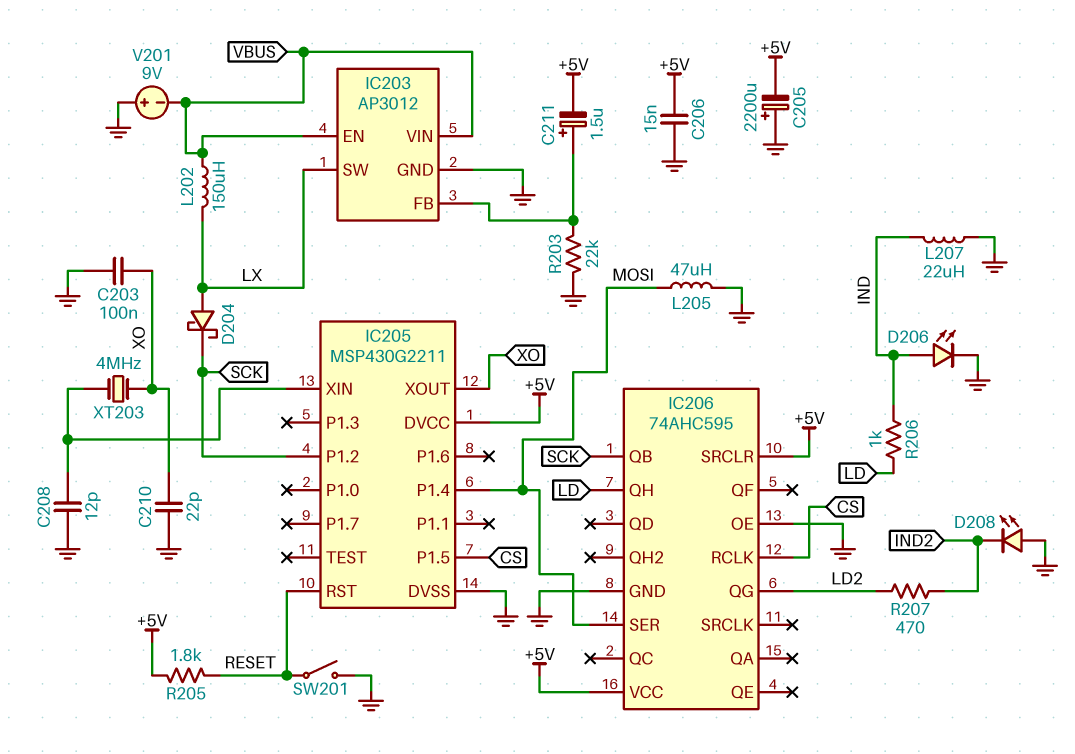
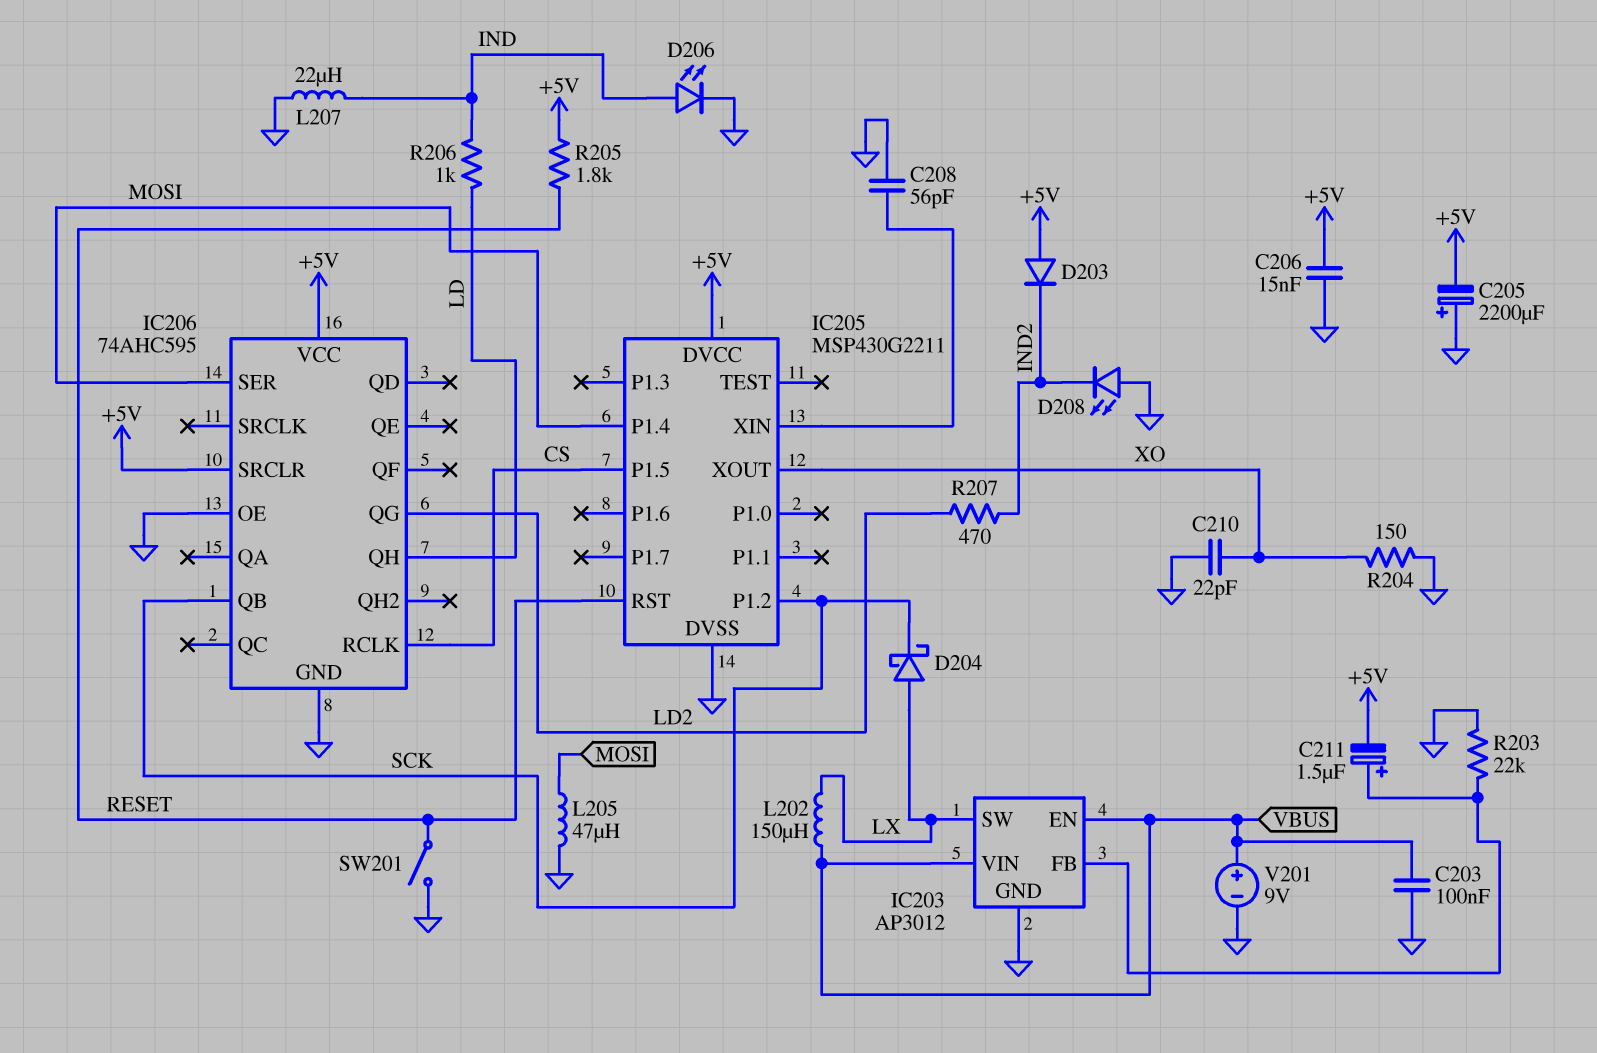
C203: 100nF (GND, XO) -> 100nF (GND, VBUS)
C208: 12pF (GND, IC205/XIN) -> 56pF (GND, IC205/XIN)
D203: none -> diode (A +5V, K IND2)
R204: none -> 150 (GND, XO)
V201: 9V (plus GND, minus VBUS) -> 9V (plus VBUS, minus GND)
XT203: 4MHz (IC205/XIN, XO) -> none

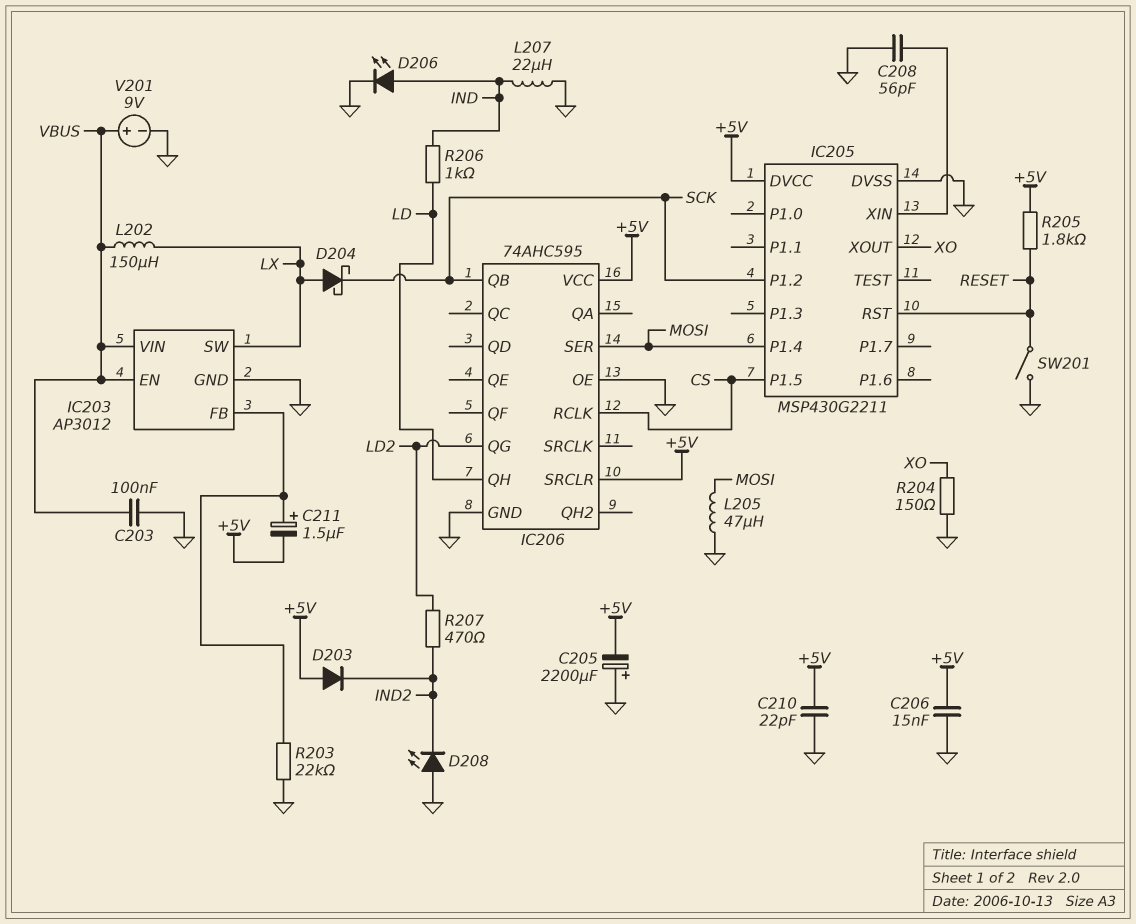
C210: 22pF (GND, XO) -> 22pF (+5V, GND)

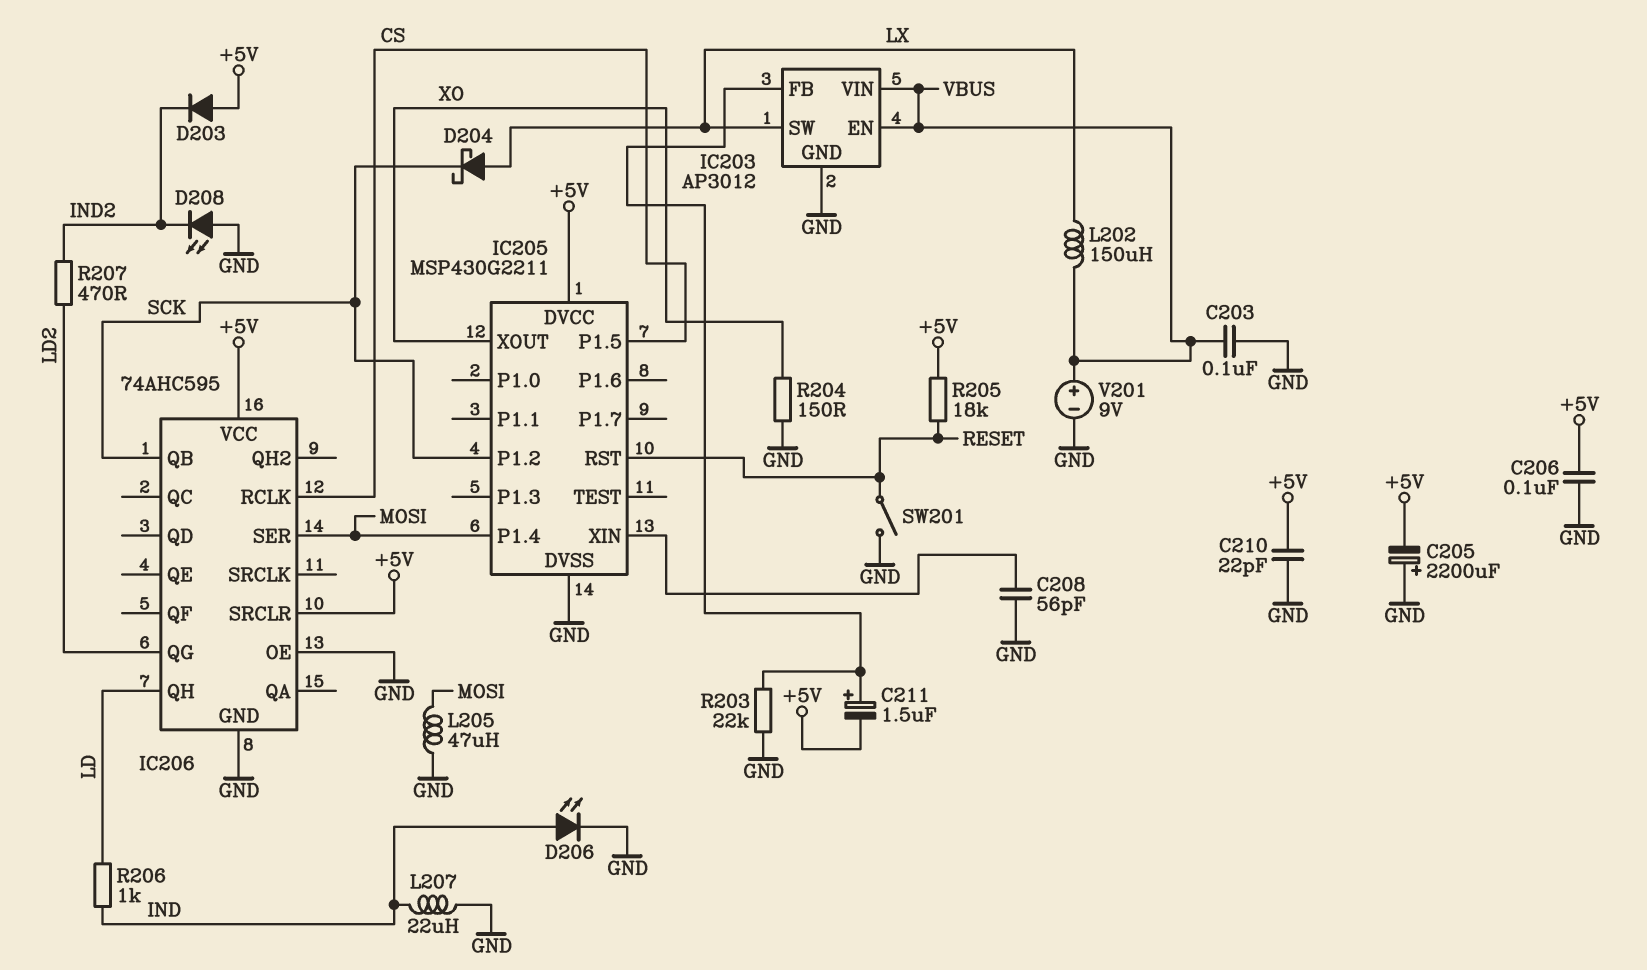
C206: 15nF (+5V, GND) -> 100nF (+5V, GND)
R205: 1.8k (+5V, RESET) -> 18k (+5V, RESET)

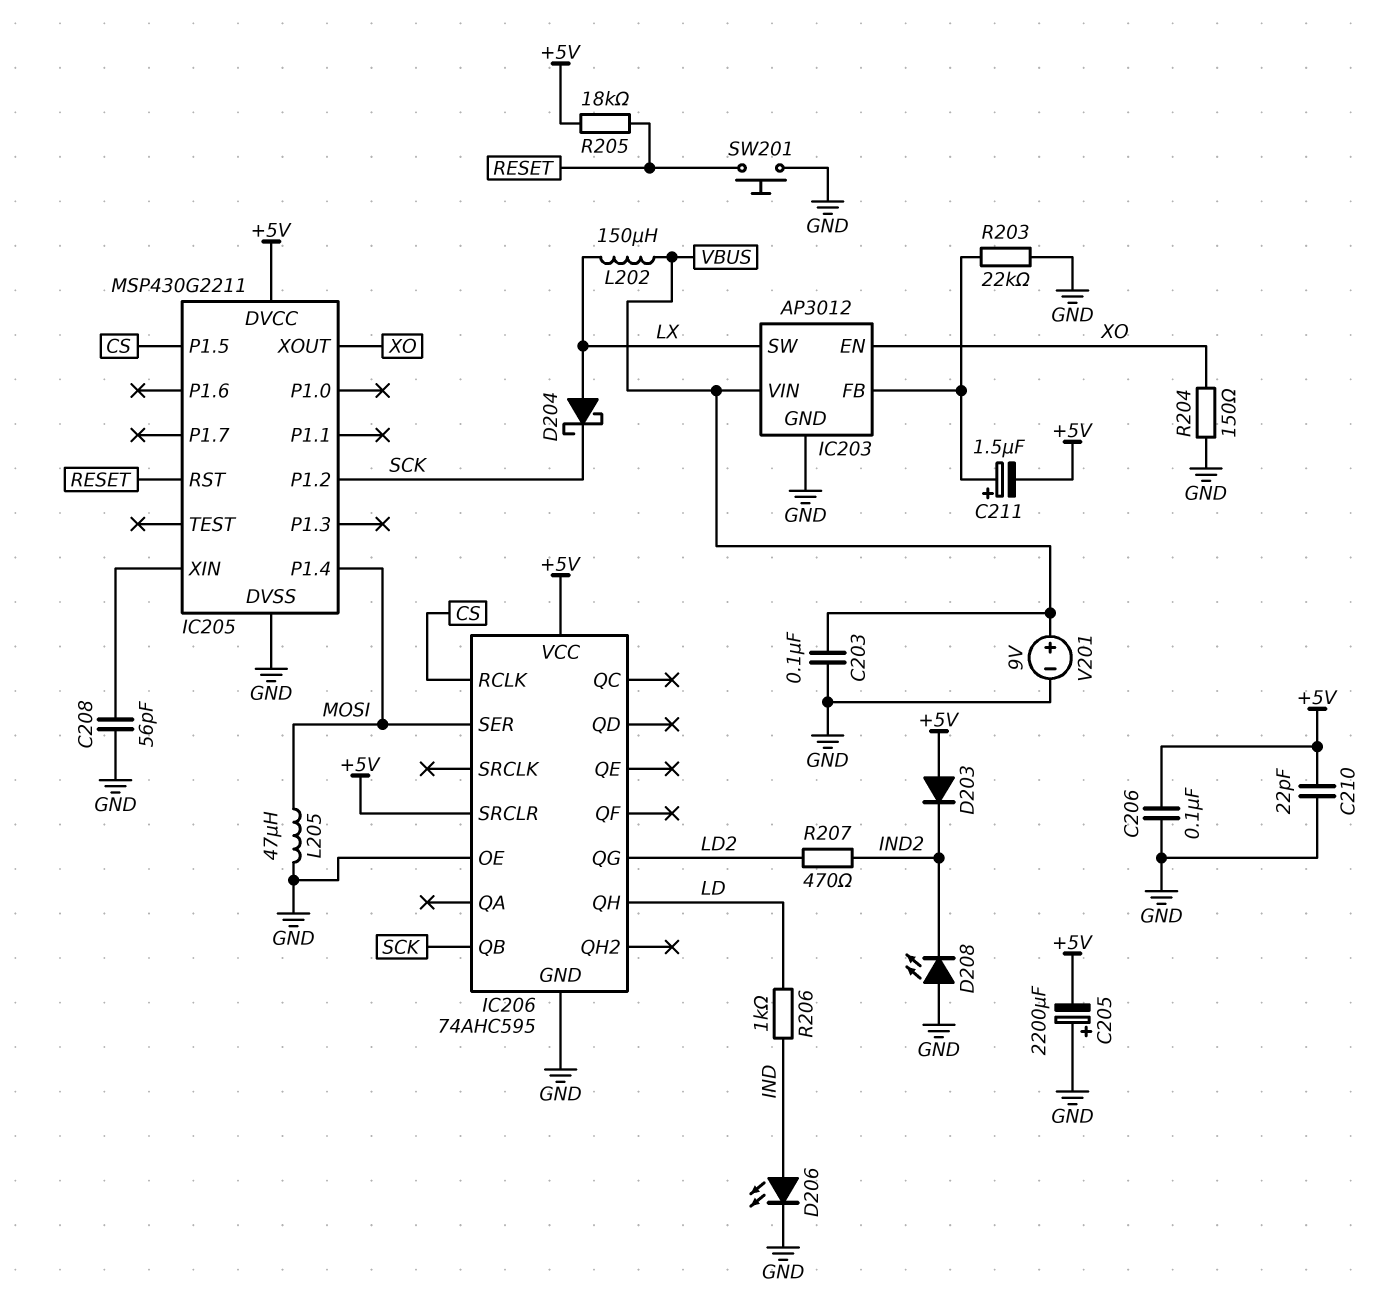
IC203 pin EN: VBUS -> XO
L207: 22uH (GND, IND) -> none
SW201: switch (GND, RESET) -> button (GND, RESET)

